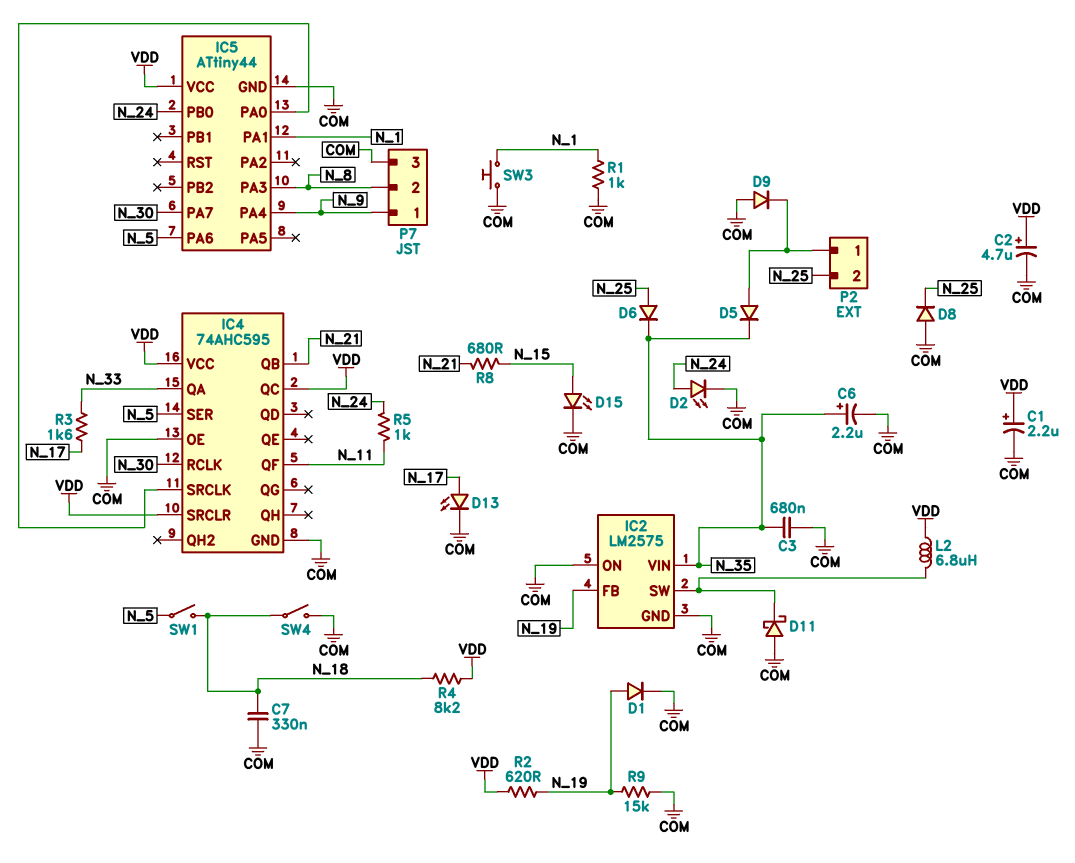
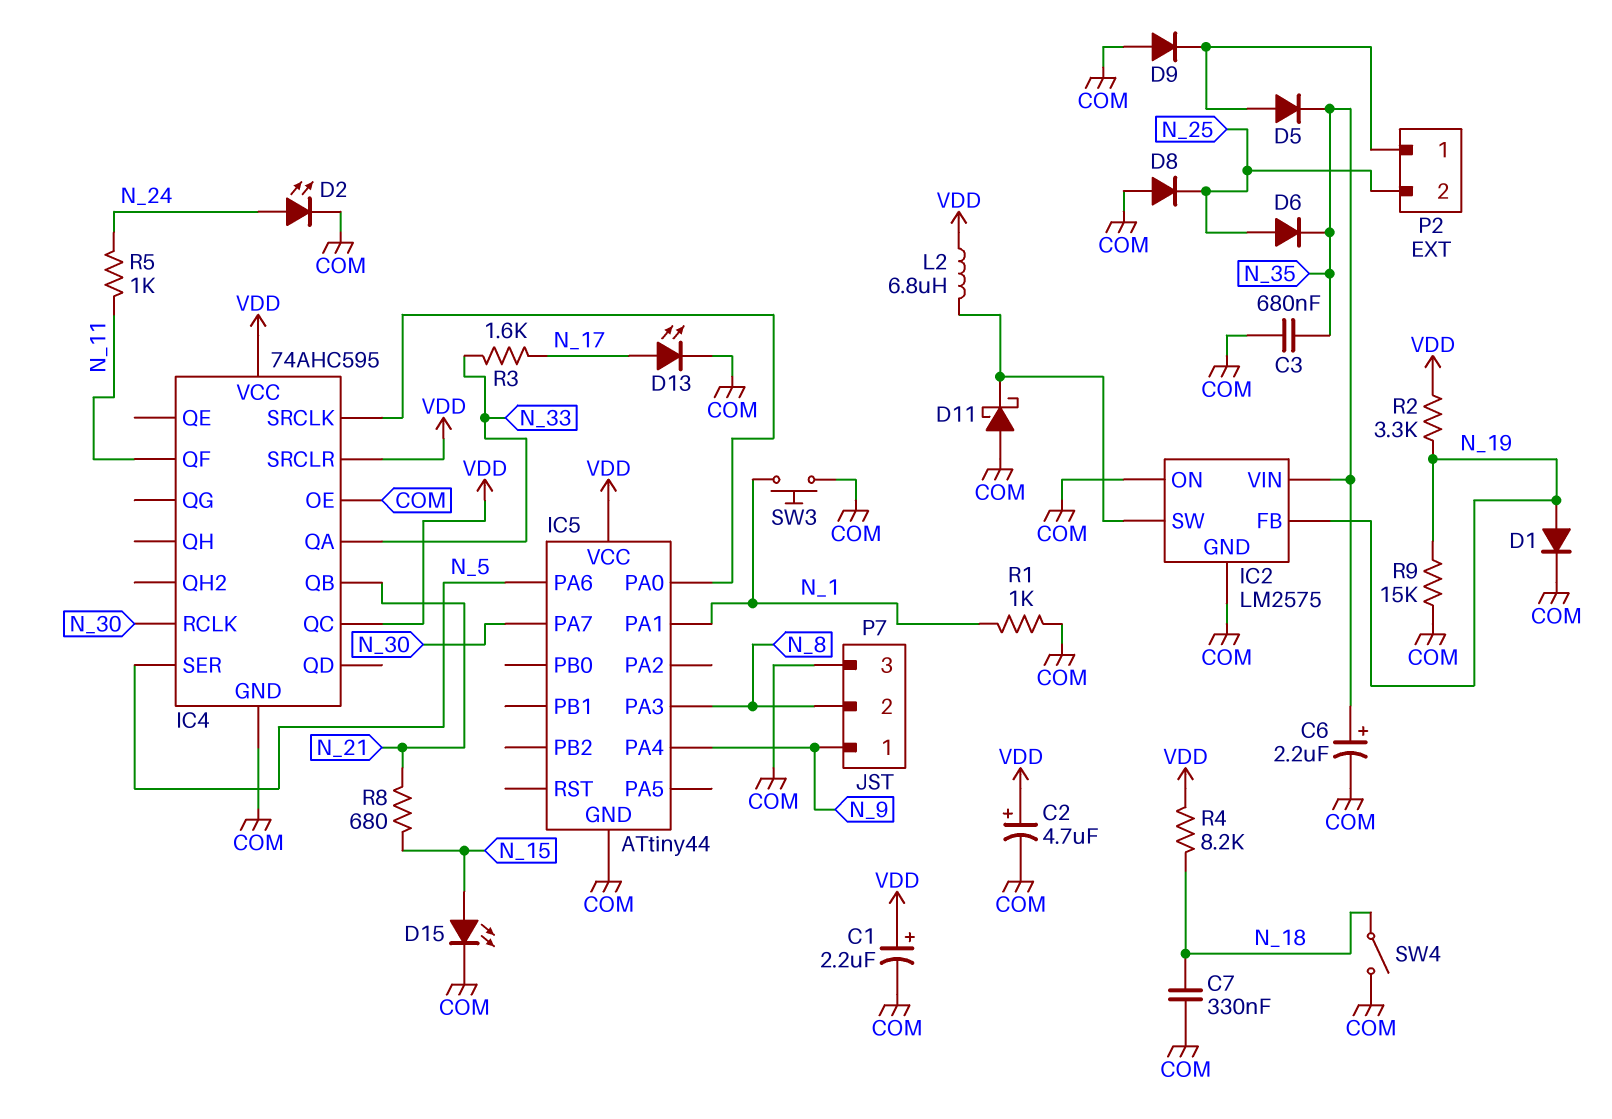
IC5 pin PB0: N_24 -> none
R2: 620 (N_19, VDD) -> 3.3k (N_19, VDD)
SW1: switch (N_5, N_18) -> none

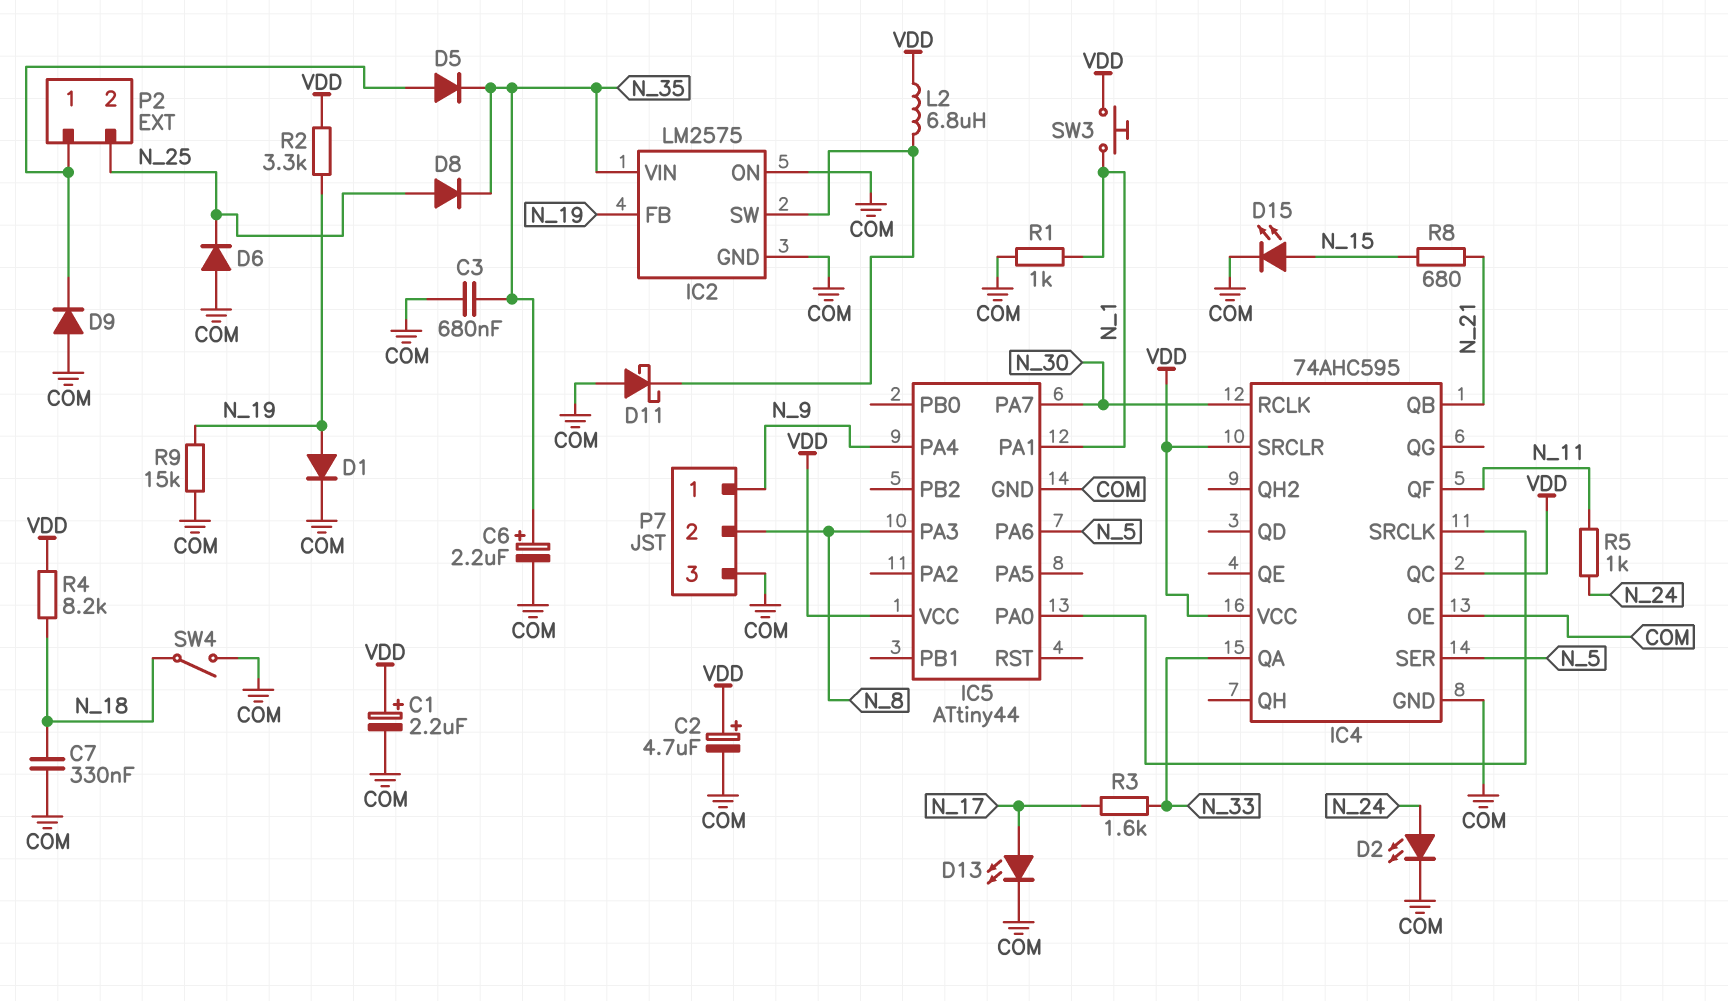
D6: diode (A N_25, K N_35) -> diode (A COM, K N_25)
D8: diode (A COM, K N_25) -> diode (A N_25, K N_35)
SW3: button (COM, N_1) -> button (N_1, VDD)

